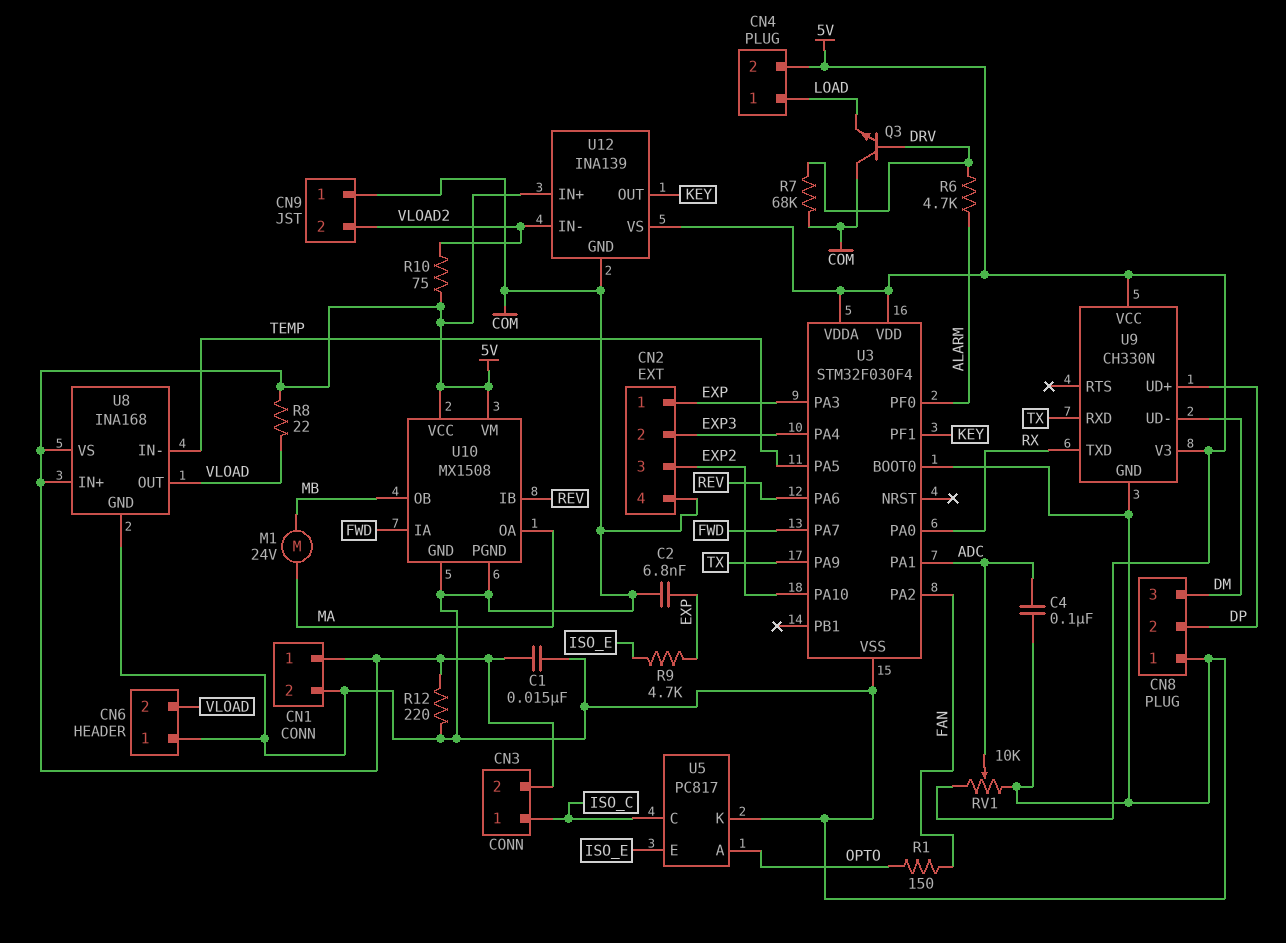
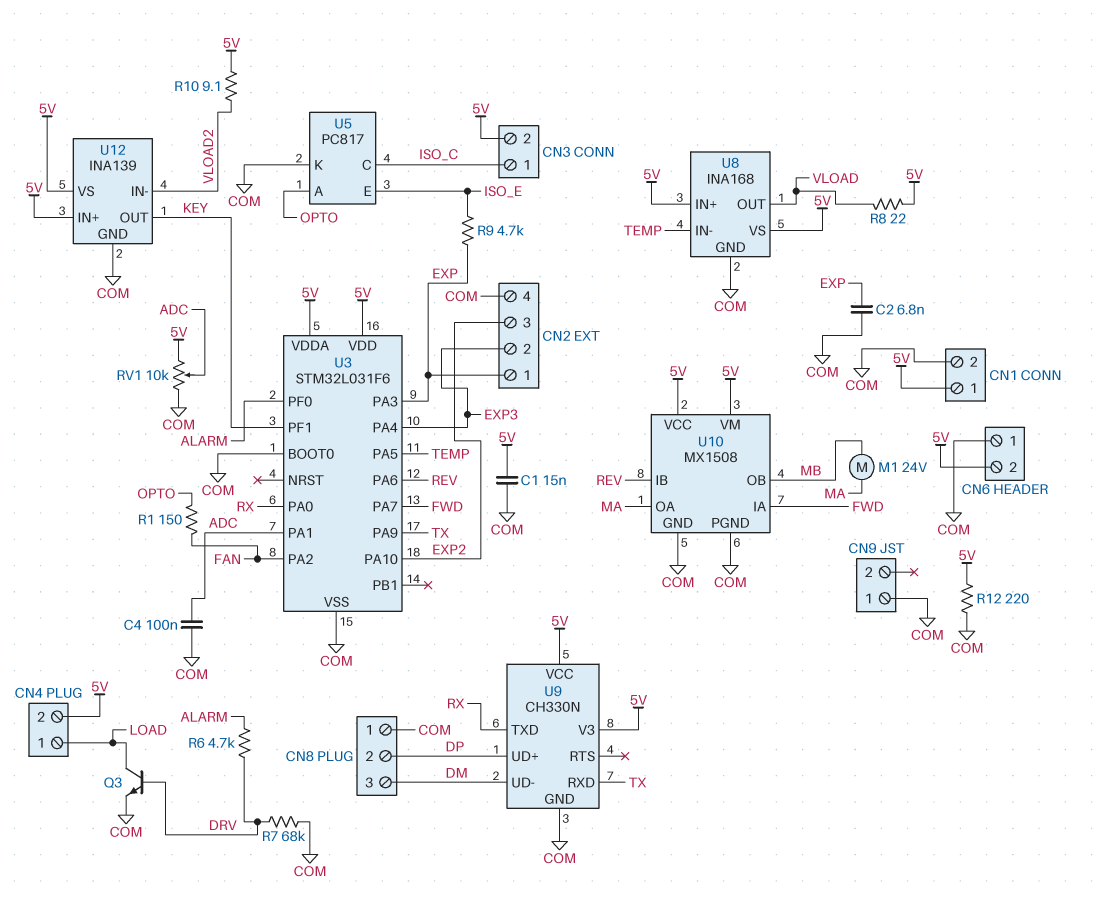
CN6 pin 2: VLOAD -> 5V
CN9 pin 2: VLOAD2 -> none
Q3: NPN (B DRV, C COM, E LOAD) -> NPN (B DRV, C LOAD, E COM)
R10: 75 (5V, VLOAD2) -> 9.1 (5V, VLOAD2)
U3: STM32F030F4 -> STM32L031F6

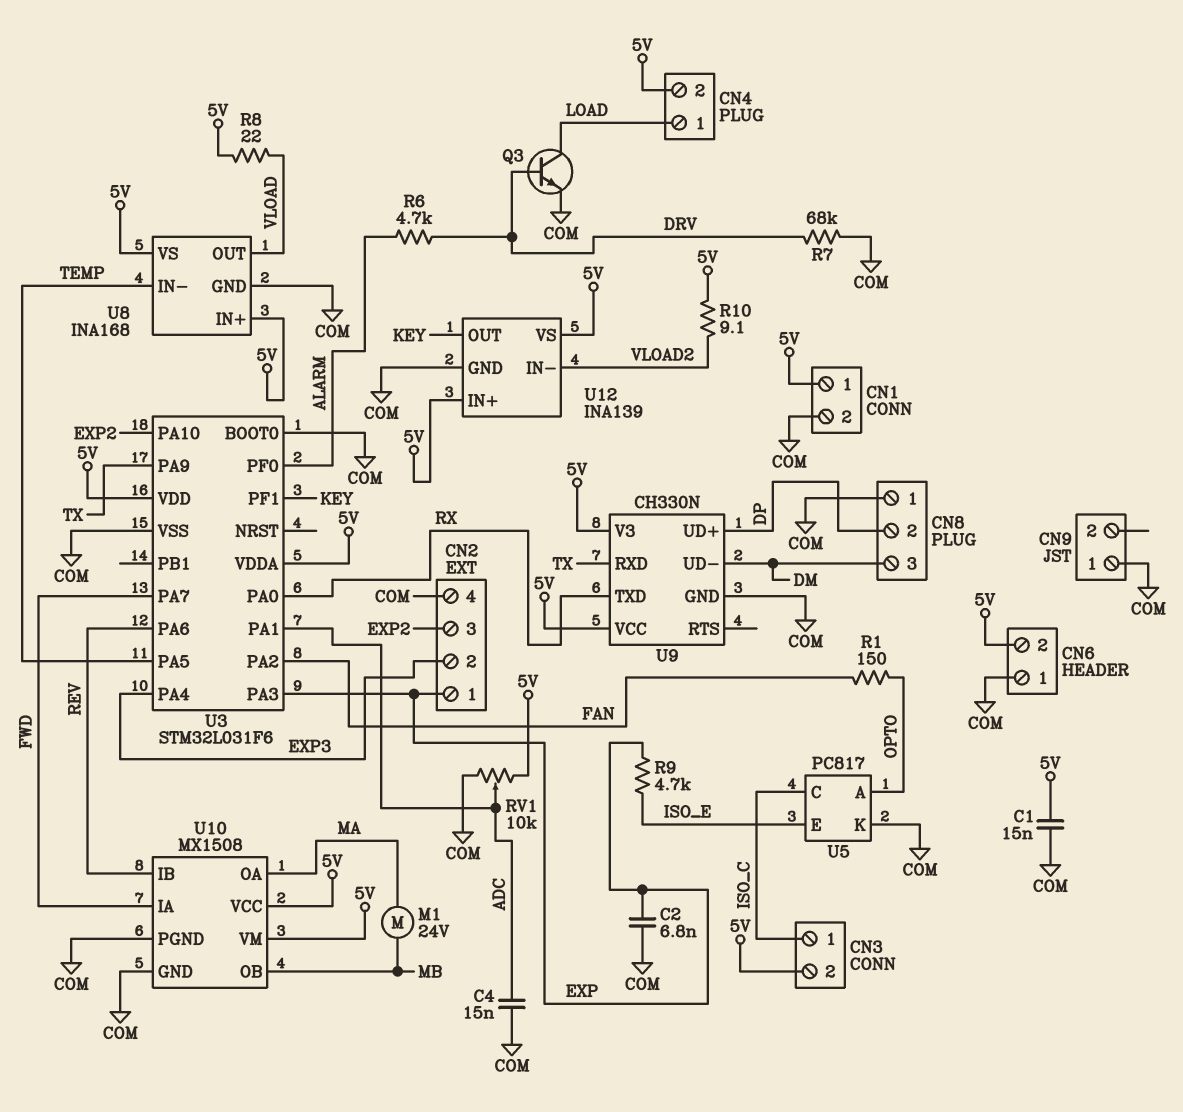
C4: 100nF (ADC, COM) -> 15nF (ADC, COM)
R12: 220 (5V, COM) -> none

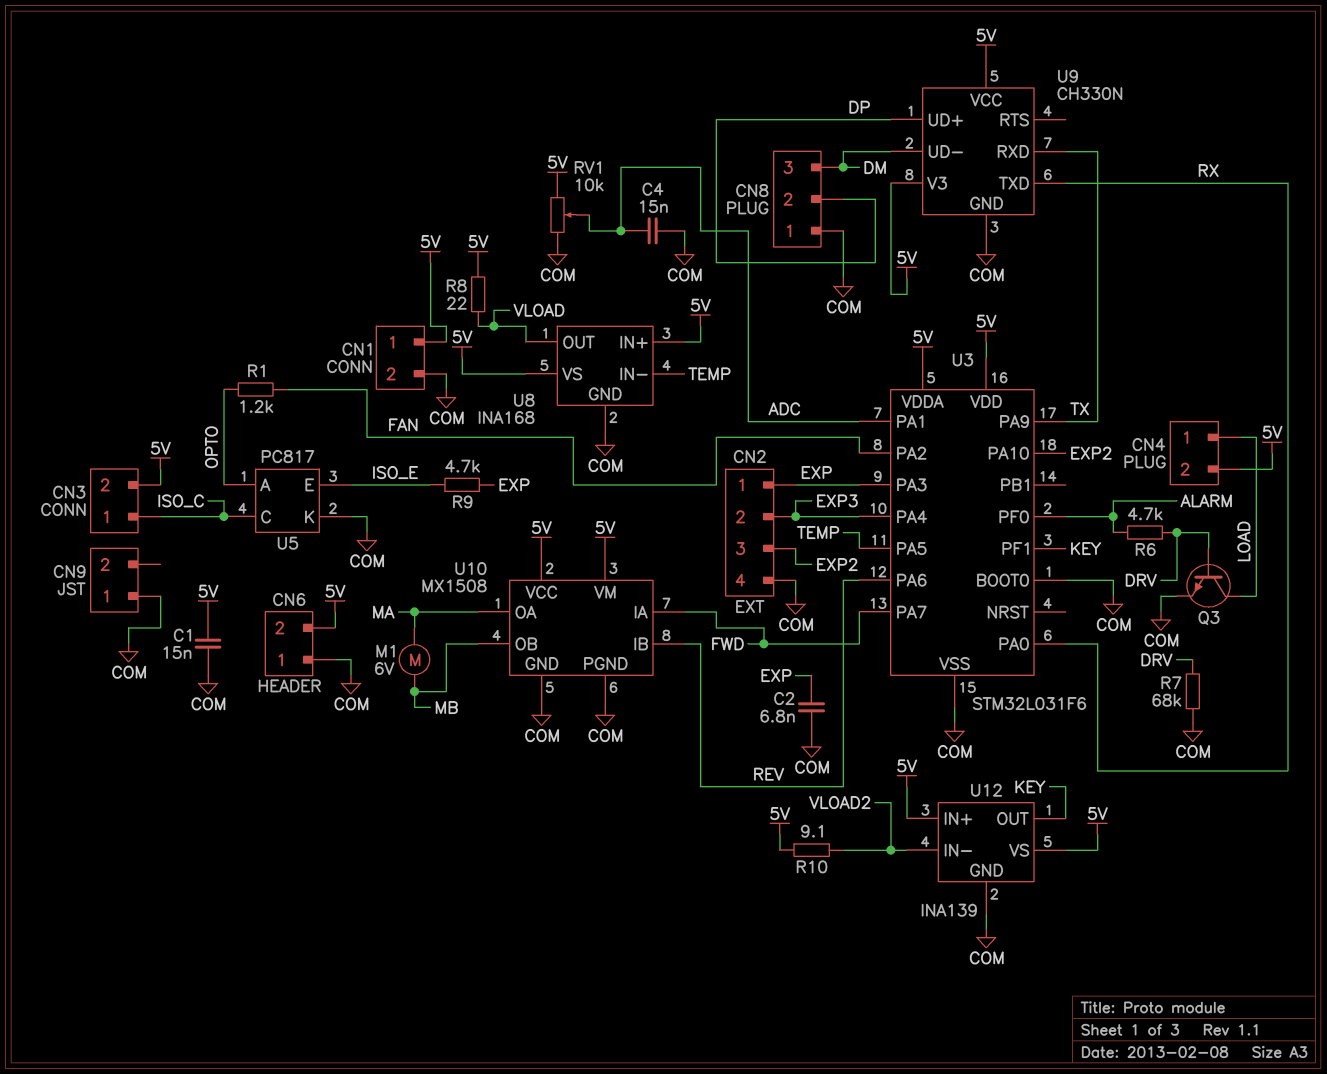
M1: motor 24V (MA, MB) -> motor 6V (MA, MB)
R1: 150 (FAN, OPTO) -> 1.2k (FAN, OPTO)

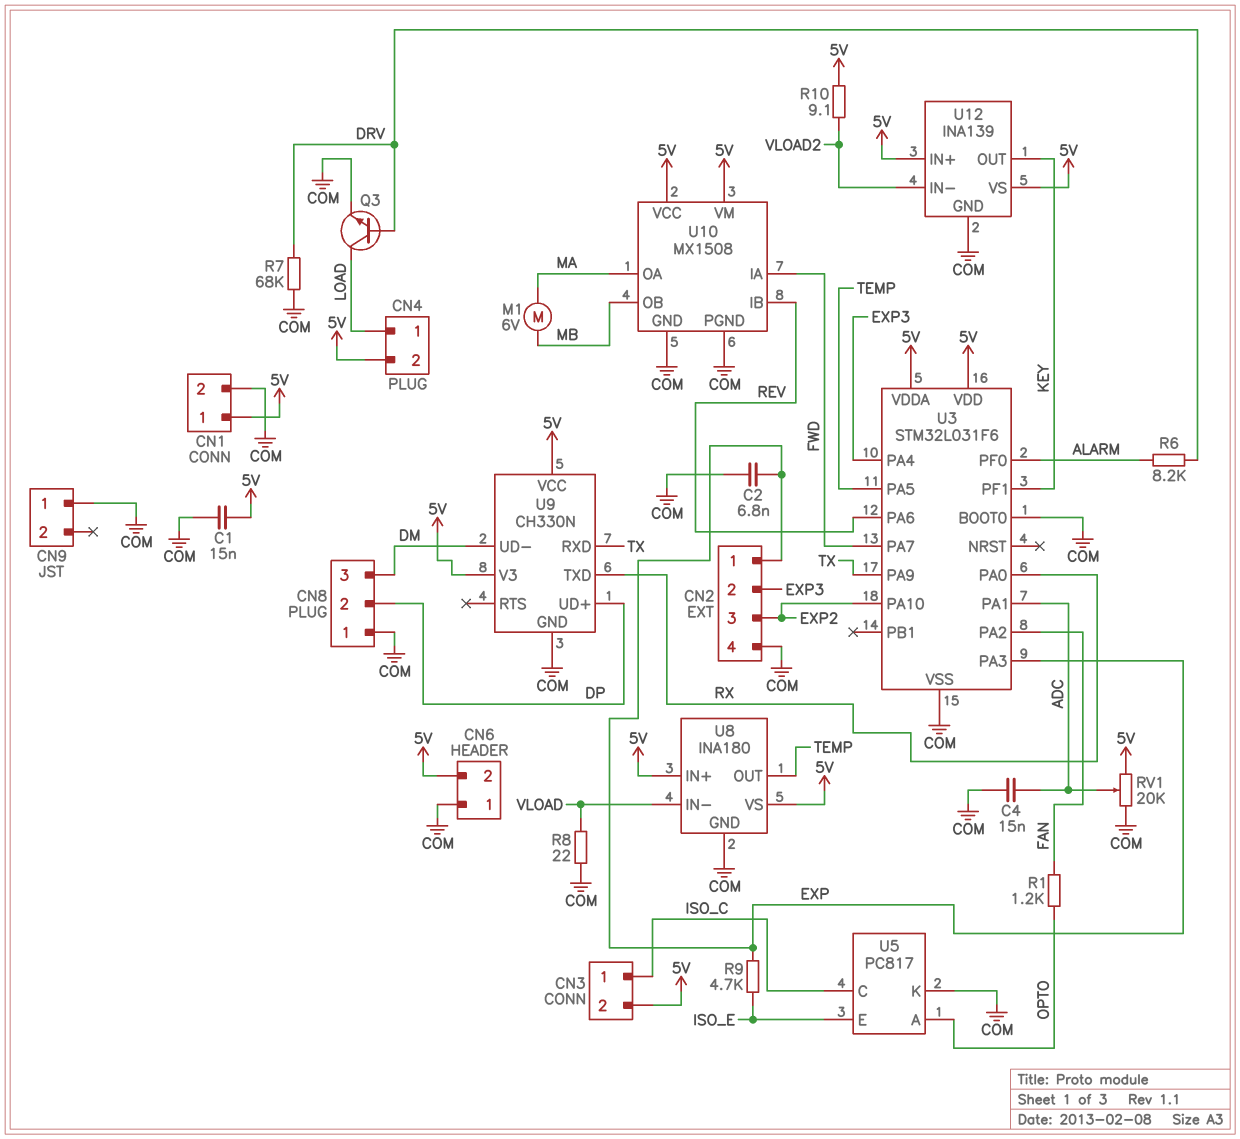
R6: 4.7k (ALARM, DRV) -> 8.2k (ALARM, DRV)
R8: 22 (5V, VLOAD) -> 22 (COM, VLOAD)
RV1: 10k (5V, COM, wiper ADC) -> 20k (5V, COM, wiper ADC)
U8: INA168 -> INA180
U8 pin IN-: TEMP -> VLOAD
U8 pin OUT: VLOAD -> TEMP

